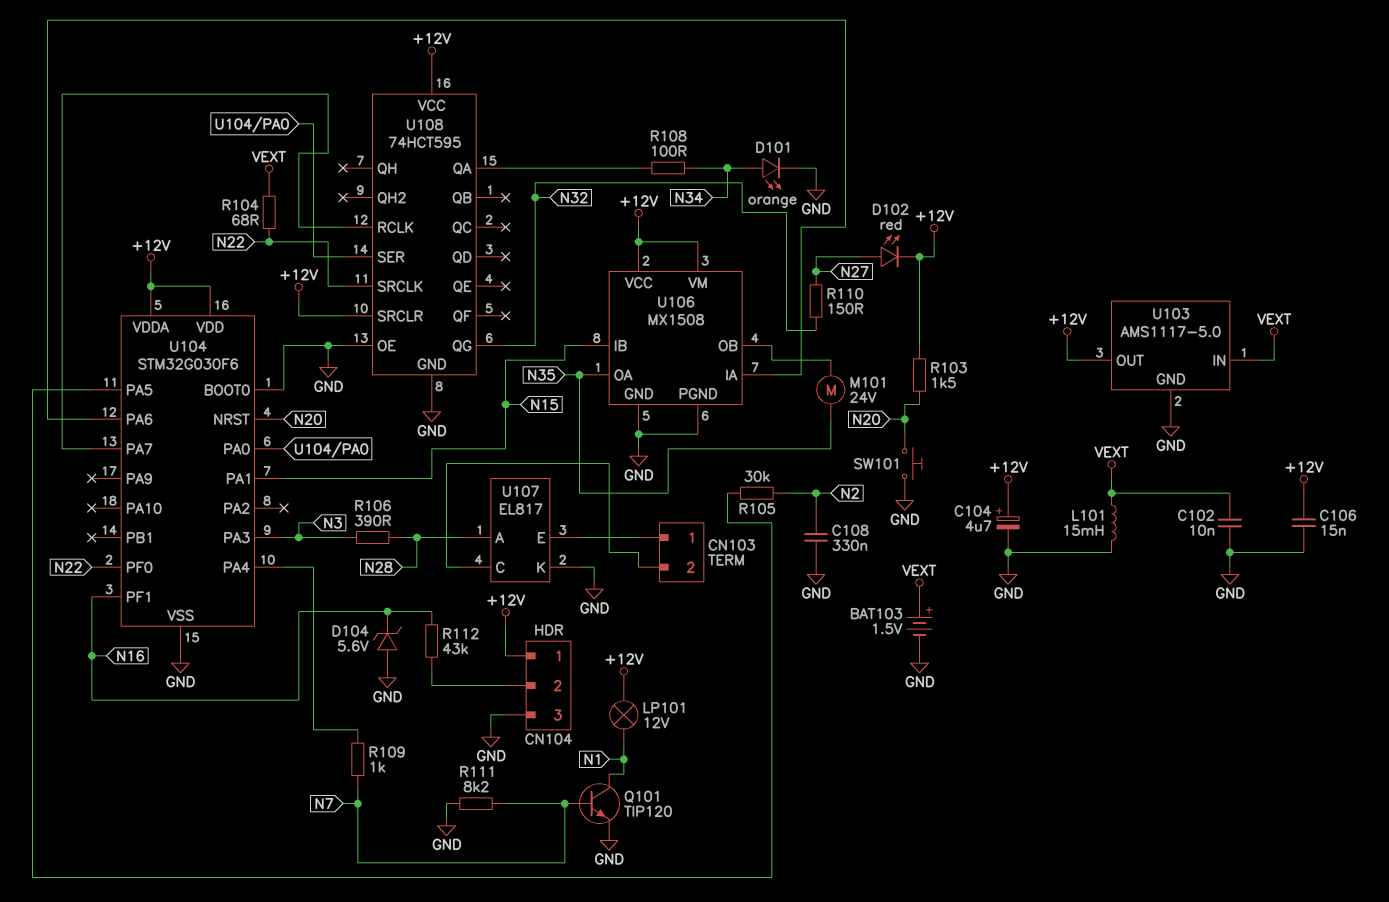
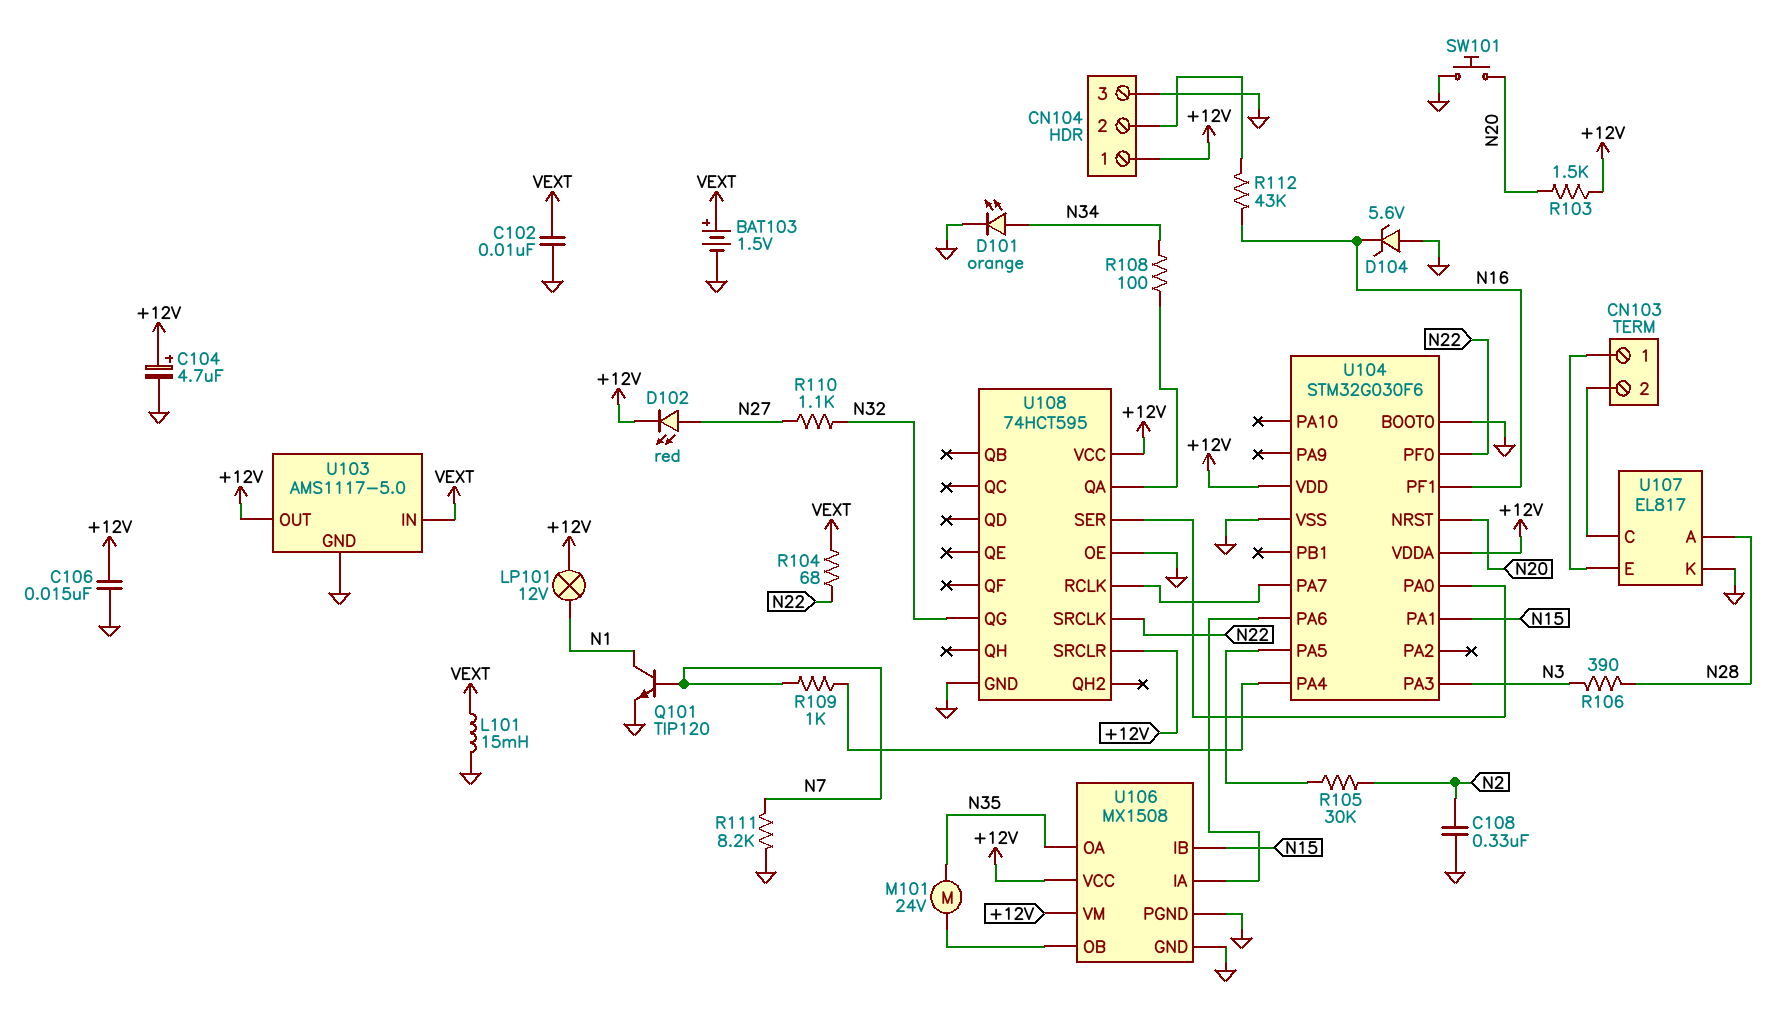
R110: 150 (N27, N32) -> 1.1k (N27, N32)

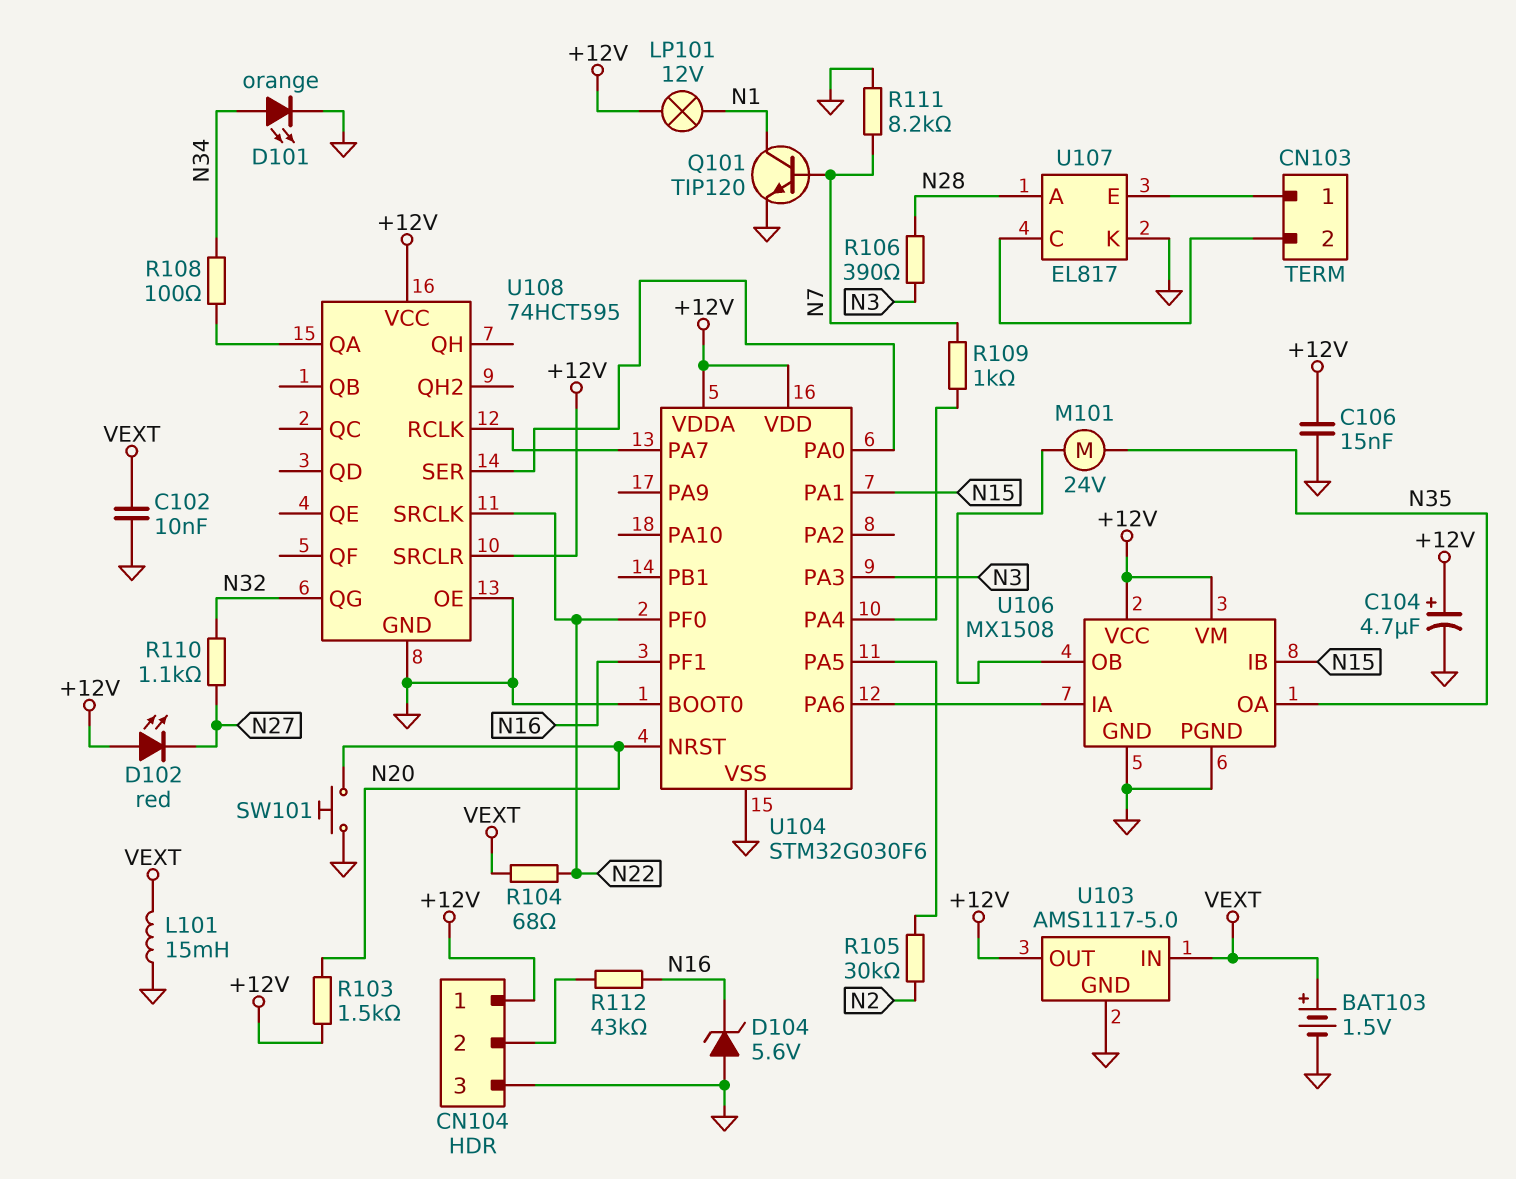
C108: 330nF (GND, N2) -> none
D102: LED red (A N27, K +12V) -> LED red (A +12V, K N27)

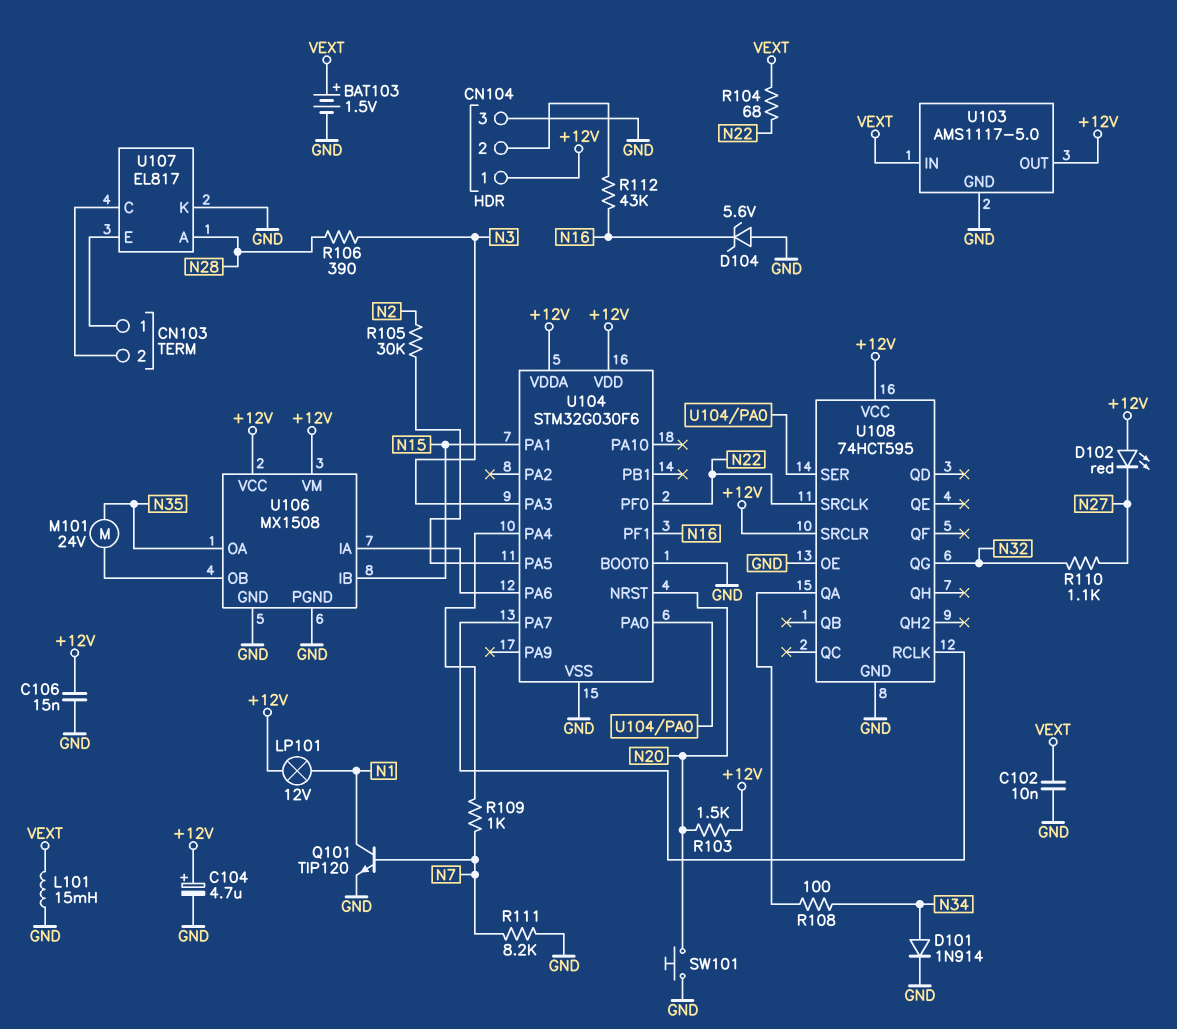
D101: LED orange (A N34, K GND) -> diode 1N914 (A N34, K GND)

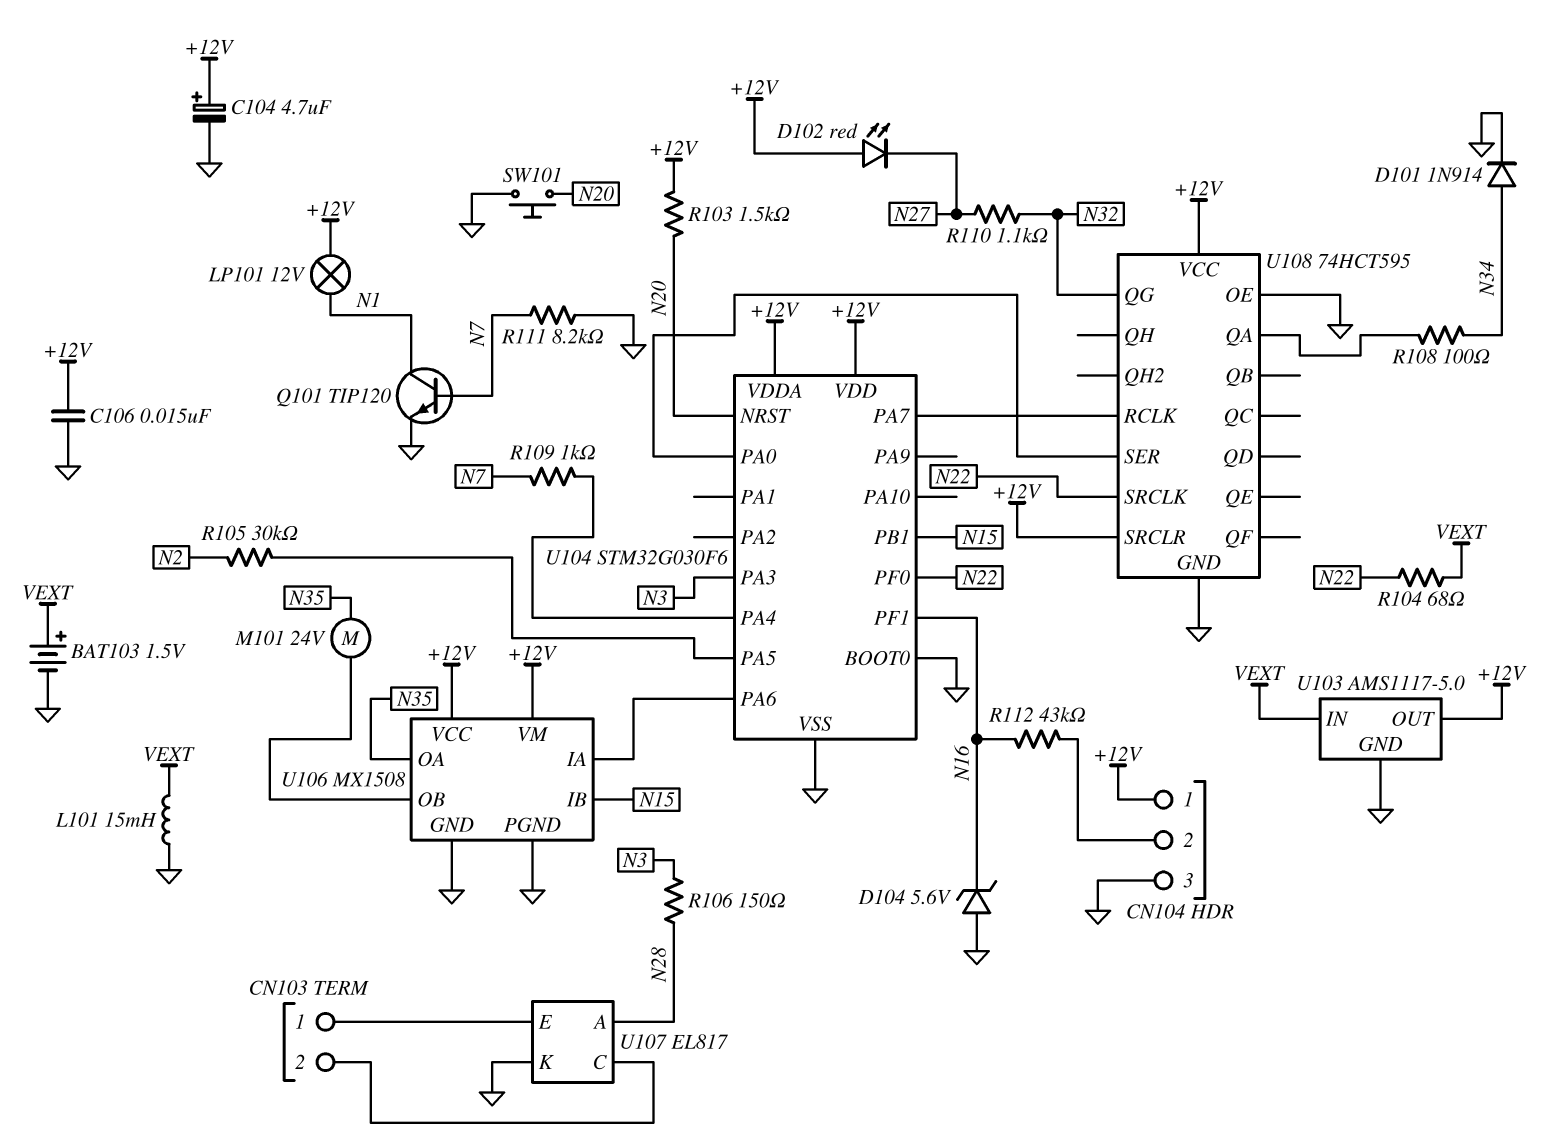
C102: 10nF (GND, VEXT) -> none
R106: 390 (N3, N28) -> 150 (N3, N28)
U104 pin PA1: N15 -> none
U104 pin PB1: none -> N15

